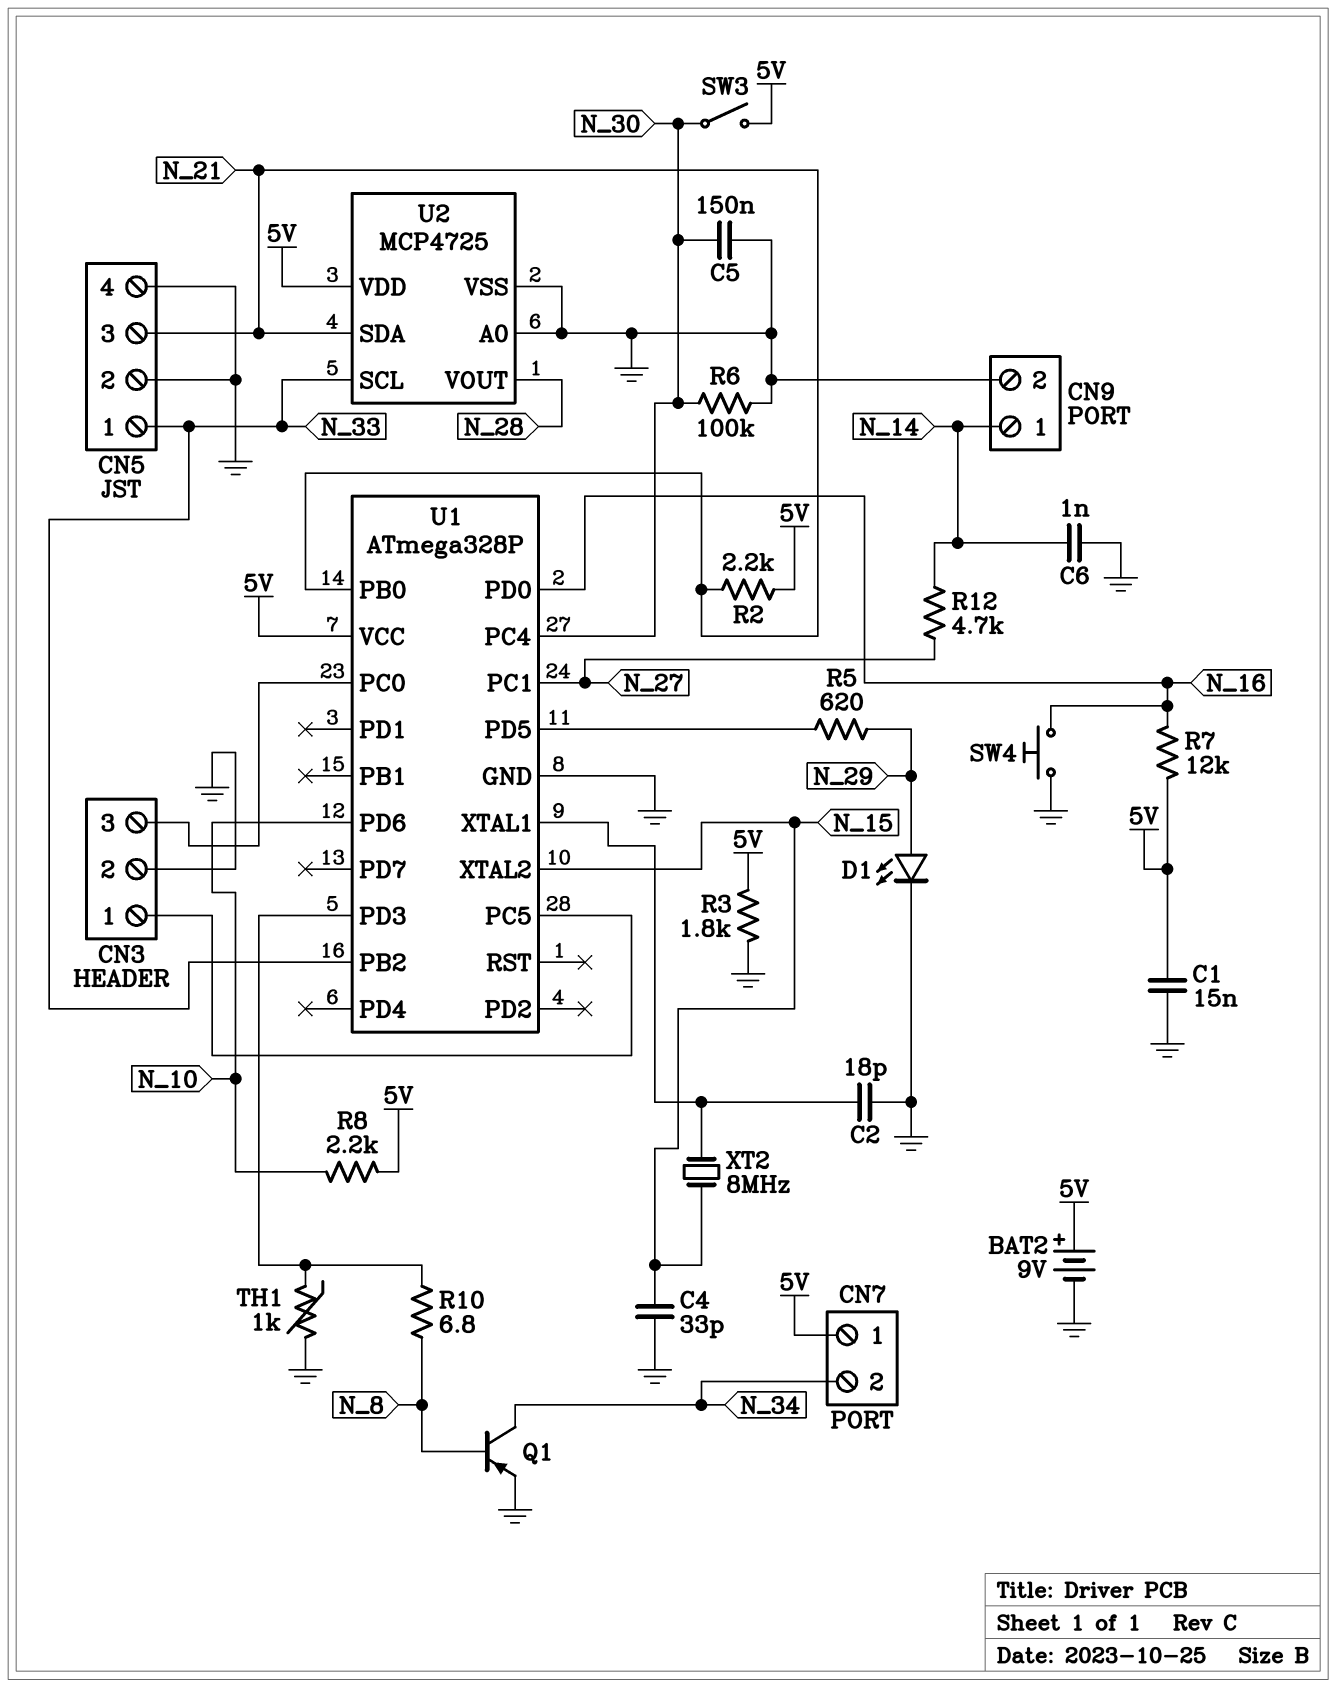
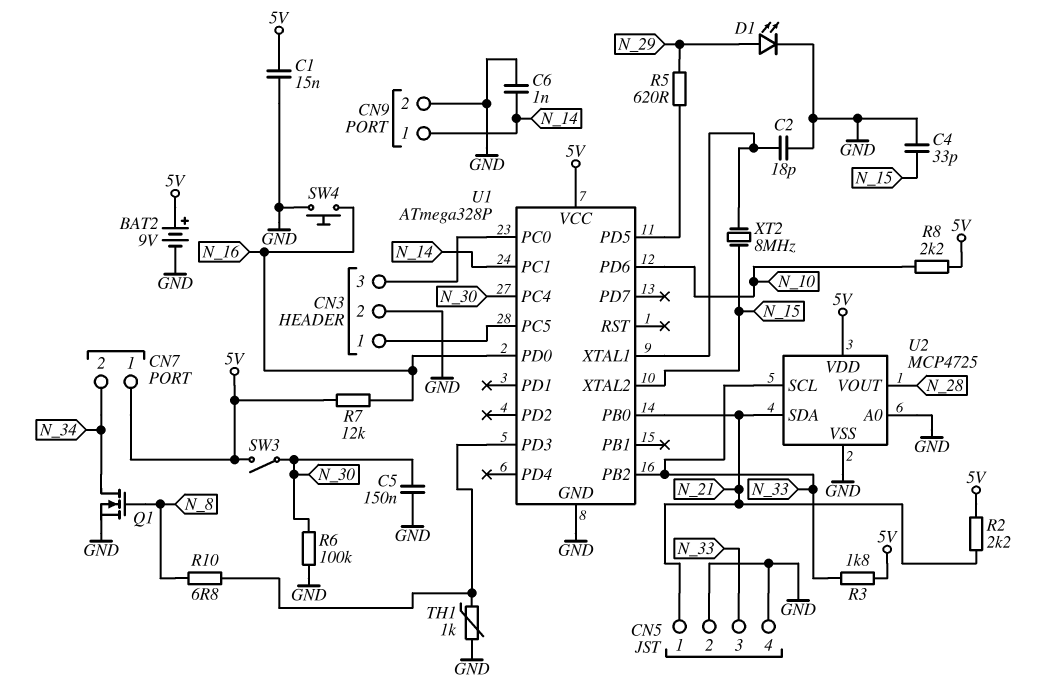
CN5 pin 1: N_33 -> N_21
CN5 pin 3: N_21 -> N_33
Q1: PNP (B N_8, C N_34, E GND) -> NMOS (G N_8, D N_34, S GND)
R3: 1.8k (5V, GND) -> 1.8k (5V, N_33)
R12: 4.7k (N_14, N_27) -> none
U1 pin PC1: N_27 -> N_14

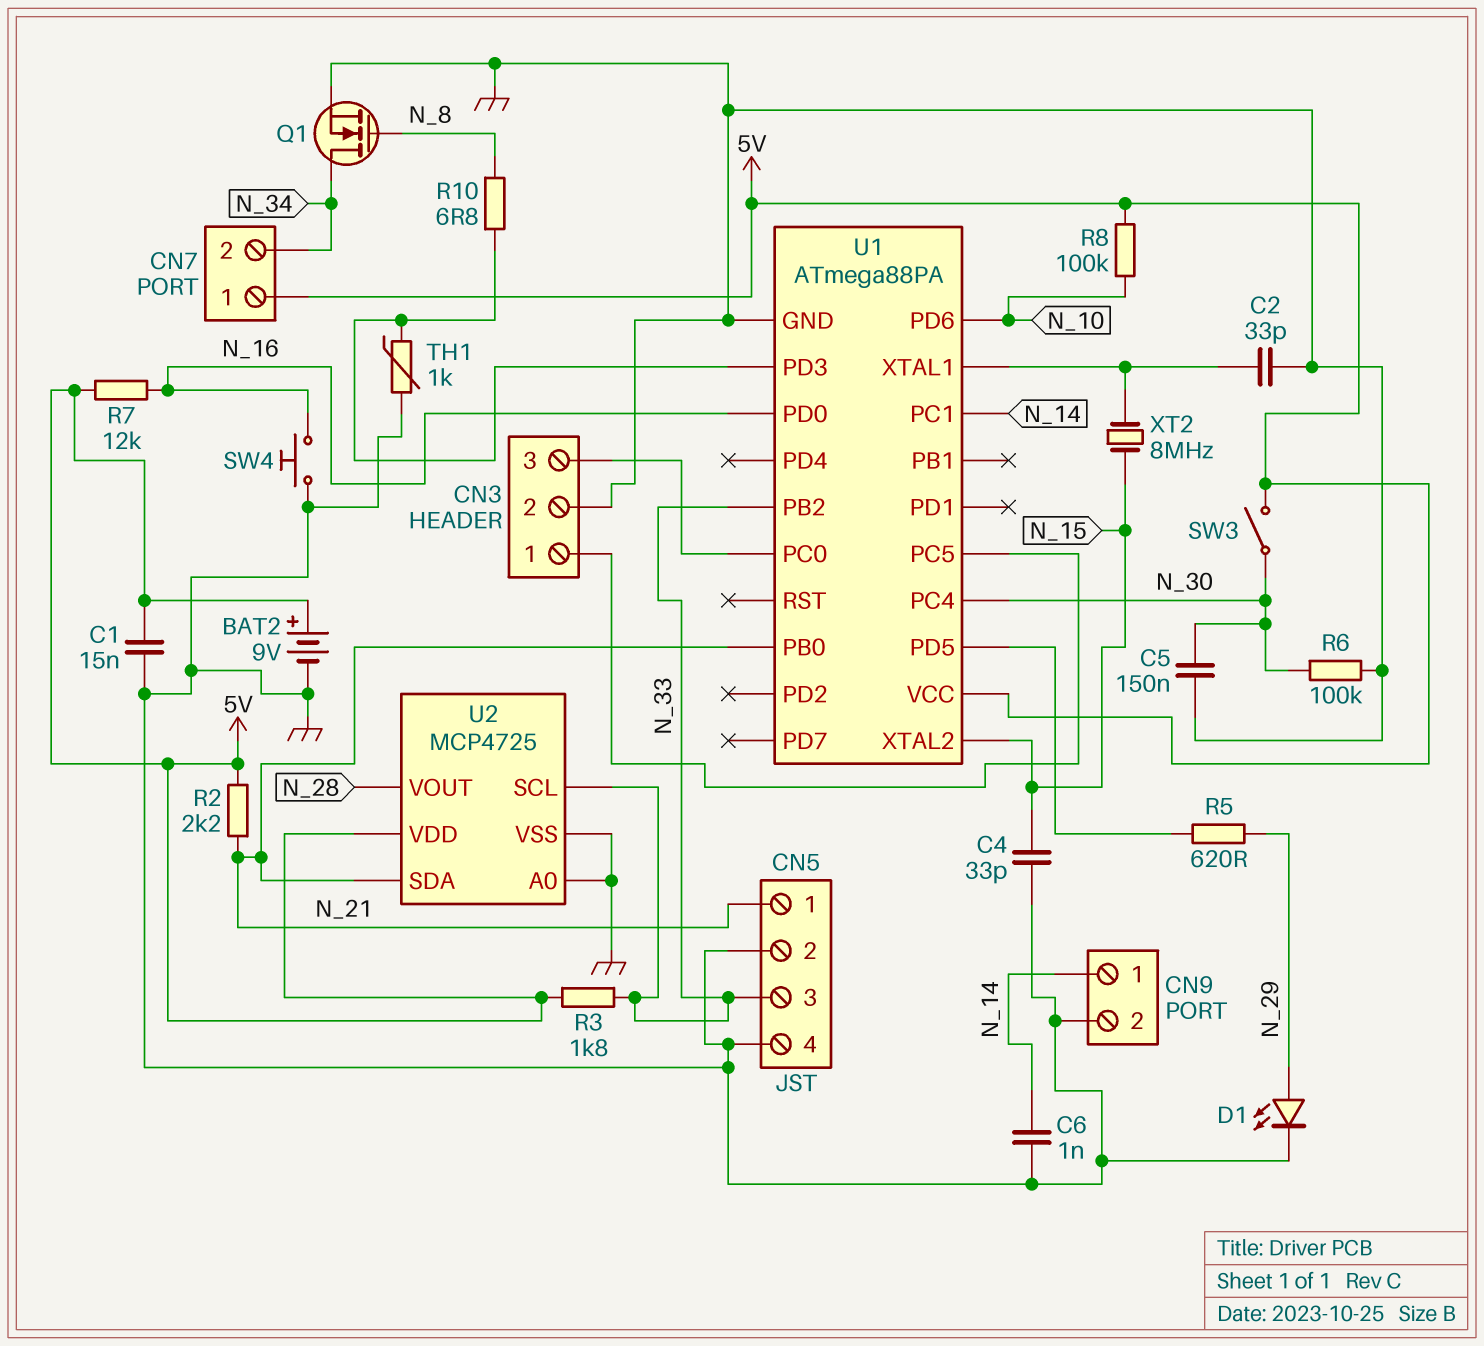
C2: 18pF (GND, U1/XTAL1) -> 33pF (GND, U1/XTAL1)
R8: 2.2k (5V, N_10) -> 100k (5V, N_10)
U1: ATmega328P -> ATmega88PA

